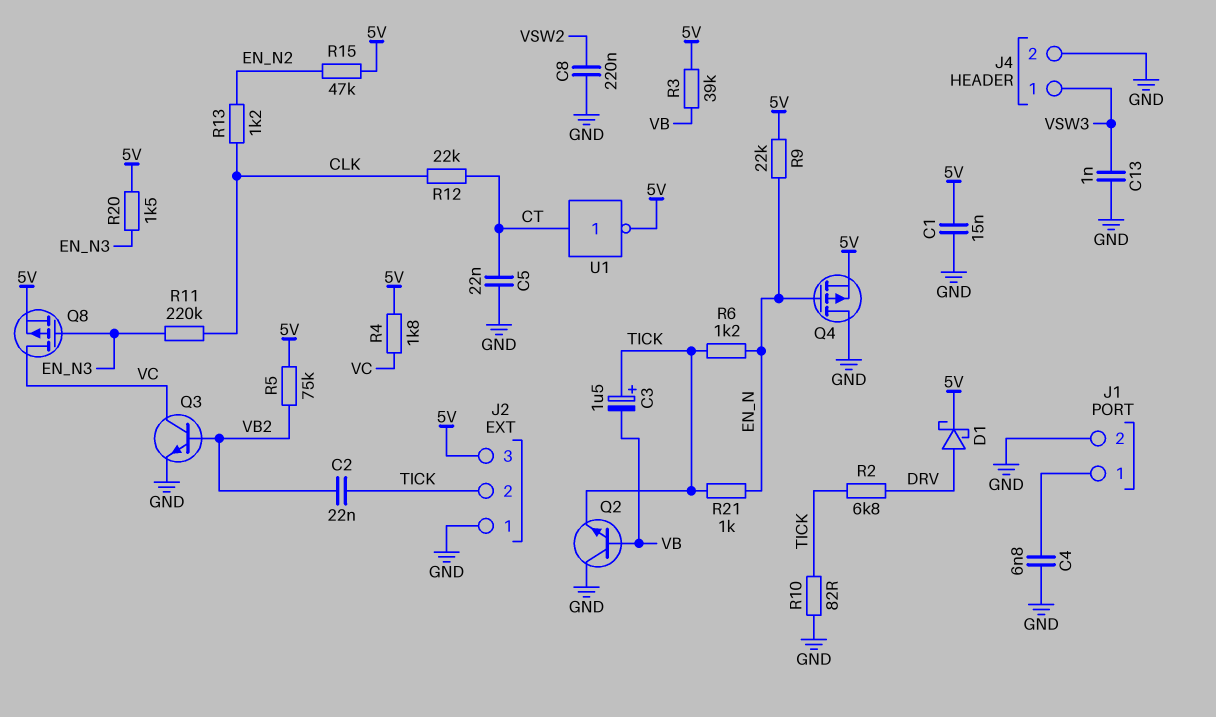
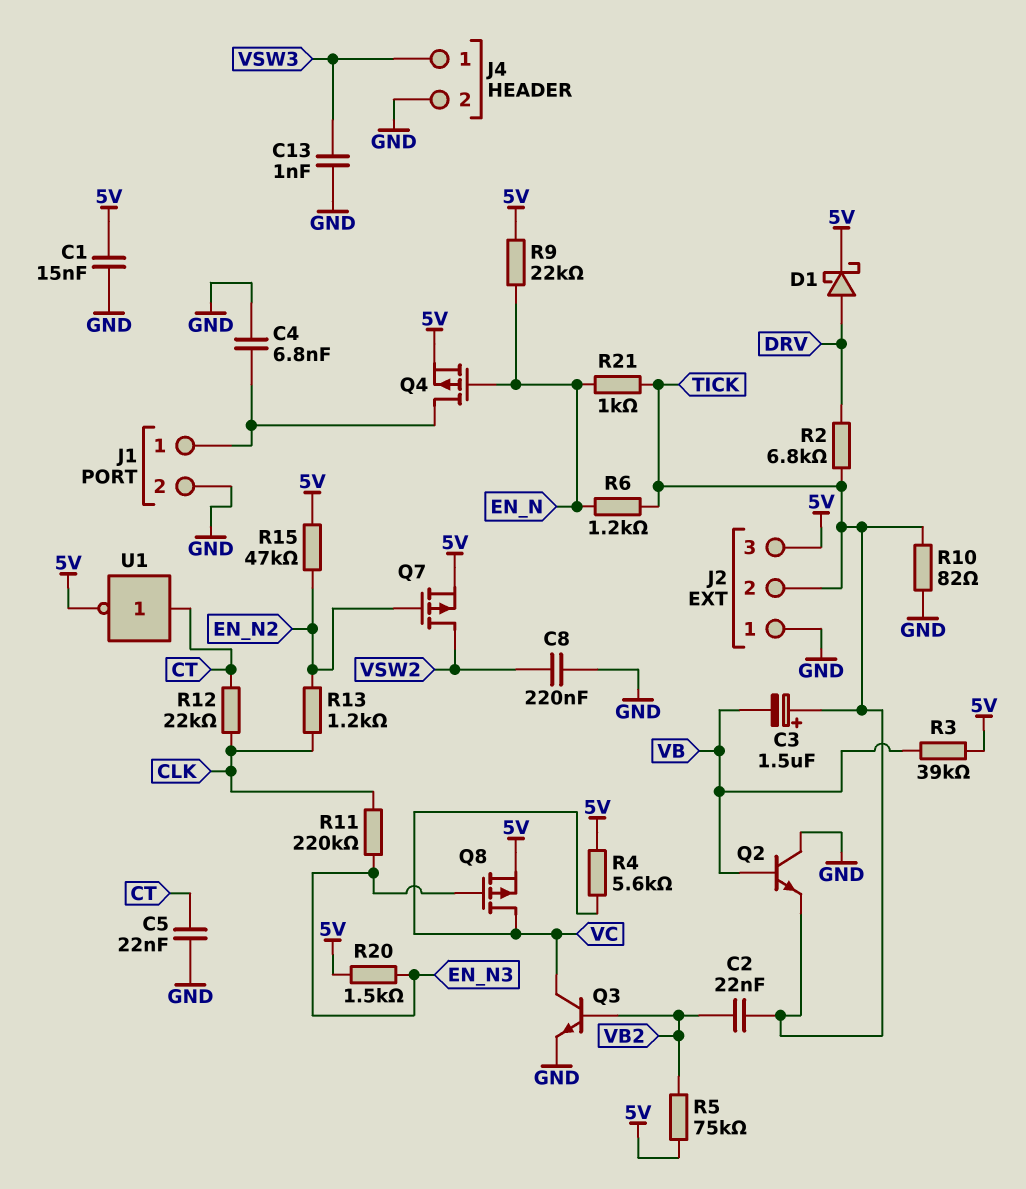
Q4: PMOS (G EN_N, D GND, S 5V) -> PMOS (G EN_N, D J1/1, S 5V)
Q7: none -> PMOS (G EN_N2, D VSW2, S 5V)
R4: 1.8k (5V, VC) -> 5.6k (5V, VC)

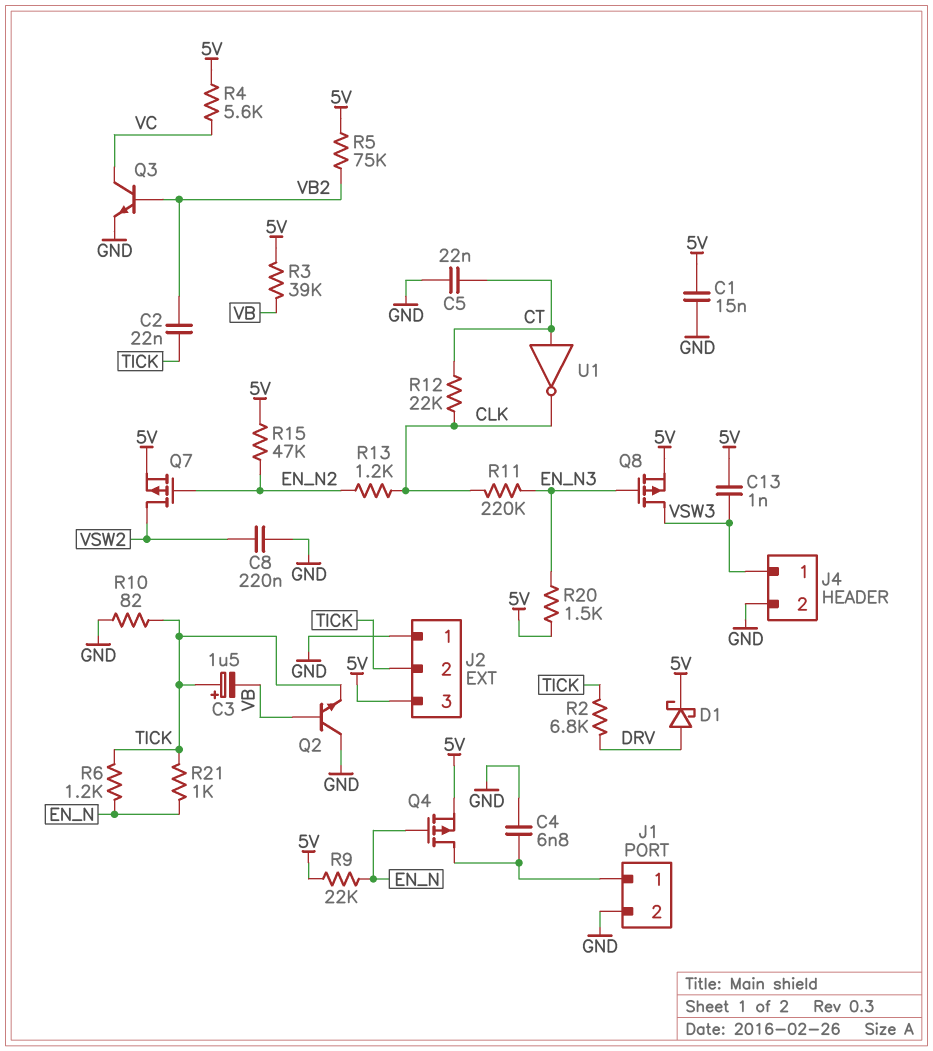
C13: 1nF (GND, VSW3) -> 1nF (5V, VSW3)
Q8: PMOS (G EN_N3, D VC, S 5V) -> PMOS (G EN_N3, D VSW3, S 5V)
U1: NOT (in CT, out 5V) -> NOT (in CT, out CLK)

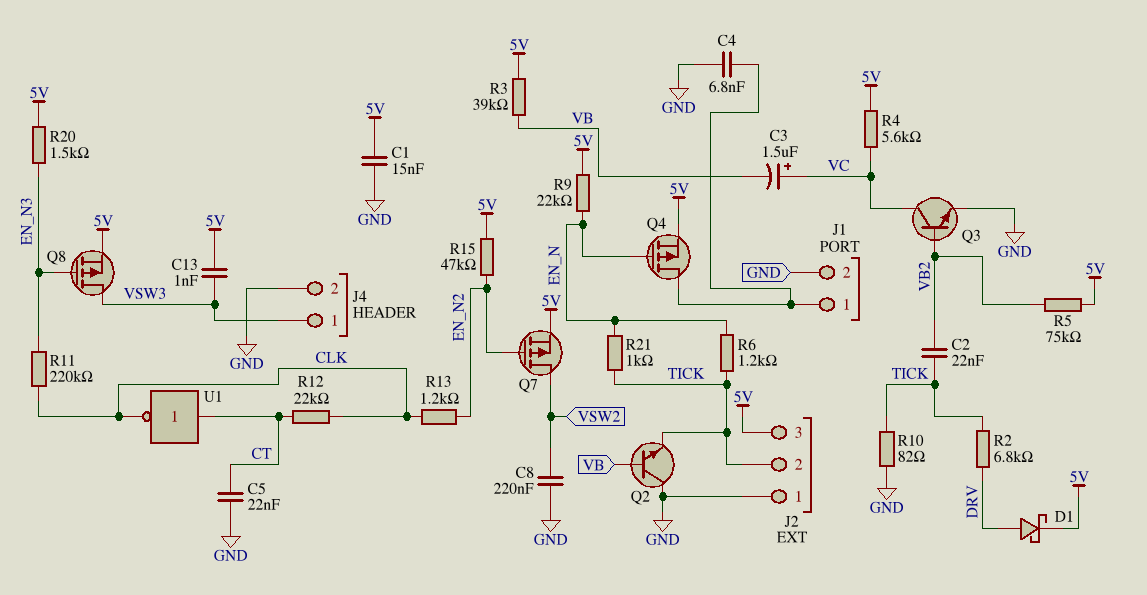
C3: 1.5uF (plus TICK, minus VB) -> 1.5uF (plus VC, minus VB)

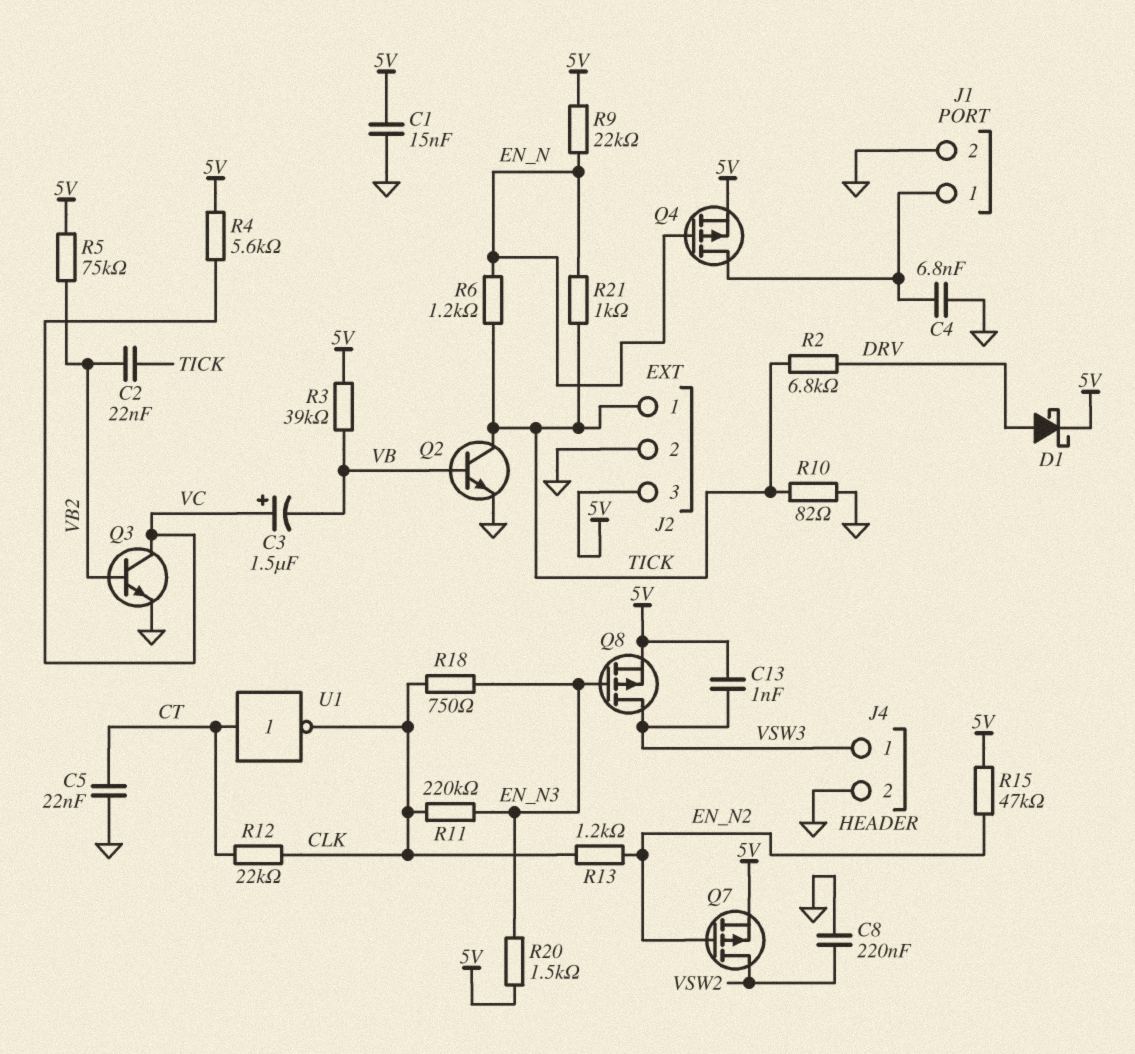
J2 pin 1: GND -> TICK
J2 pin 2: TICK -> GND
Q2: NPN (B VB, C GND, E TICK) -> NPN (B VB, C TICK, E GND)
R18: none -> 750 (CLK, EN_N3)

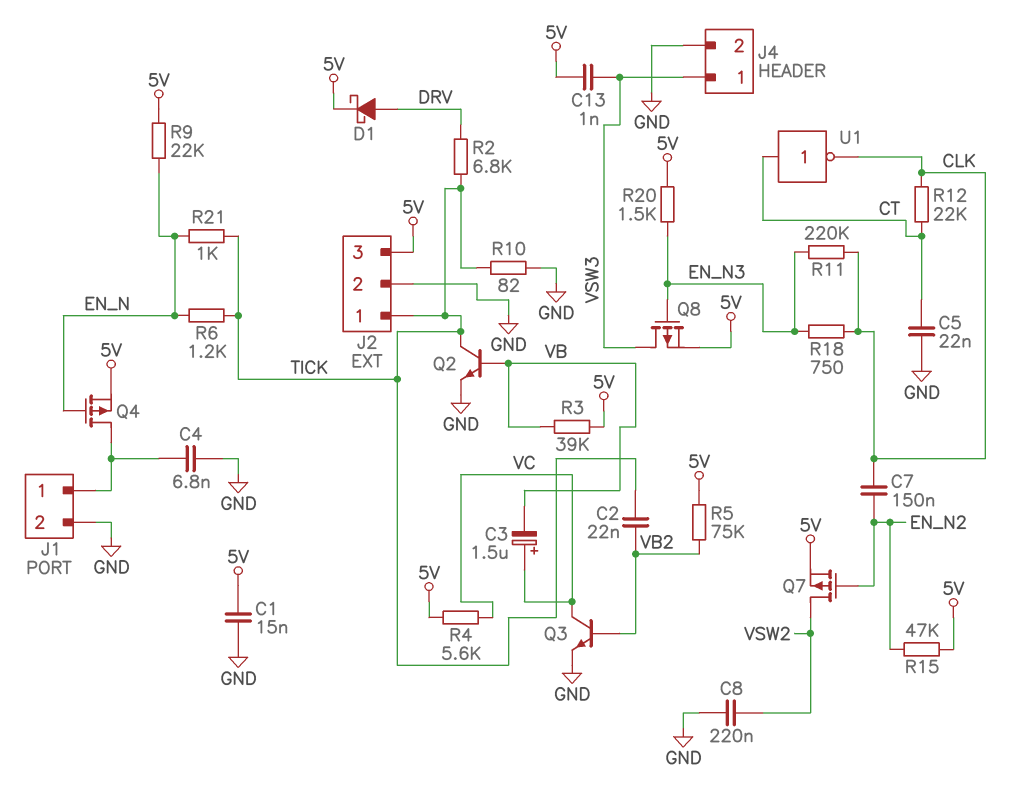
C7: none -> 150nF (CLK, EN_N2)
R13: 1.2k (CLK, EN_N2) -> none

